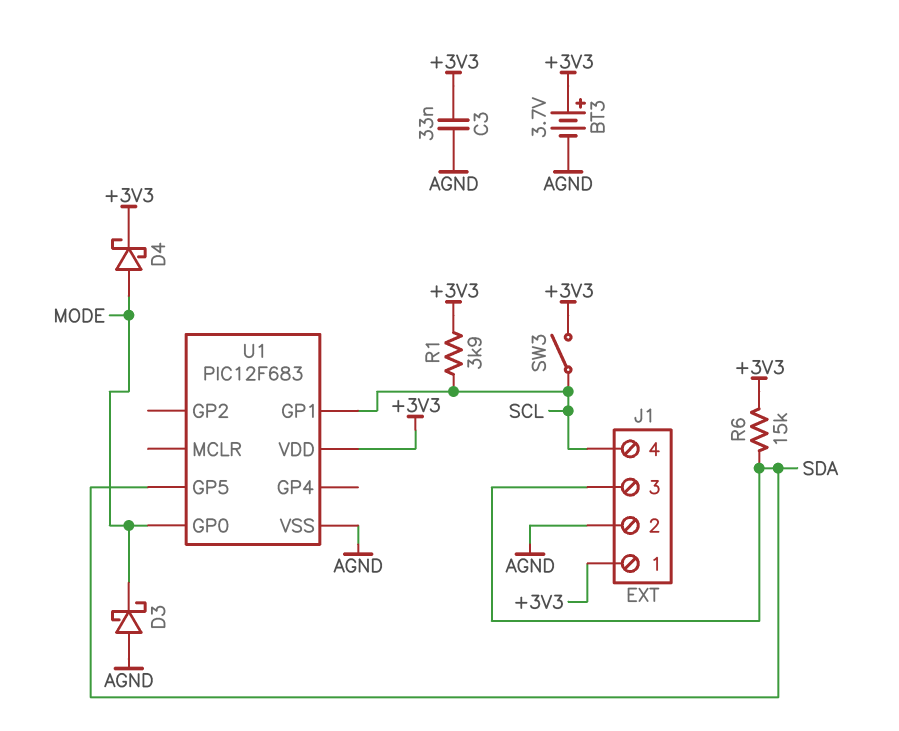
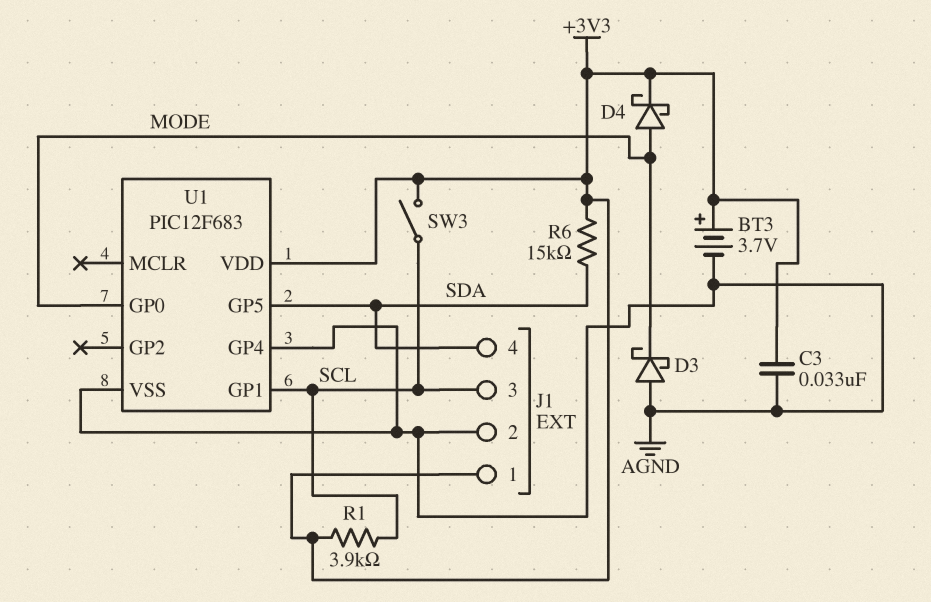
J1 pin 3: SDA -> SCL
J1 pin 4: SCL -> SDA
U1 pin GP4: none -> AGND

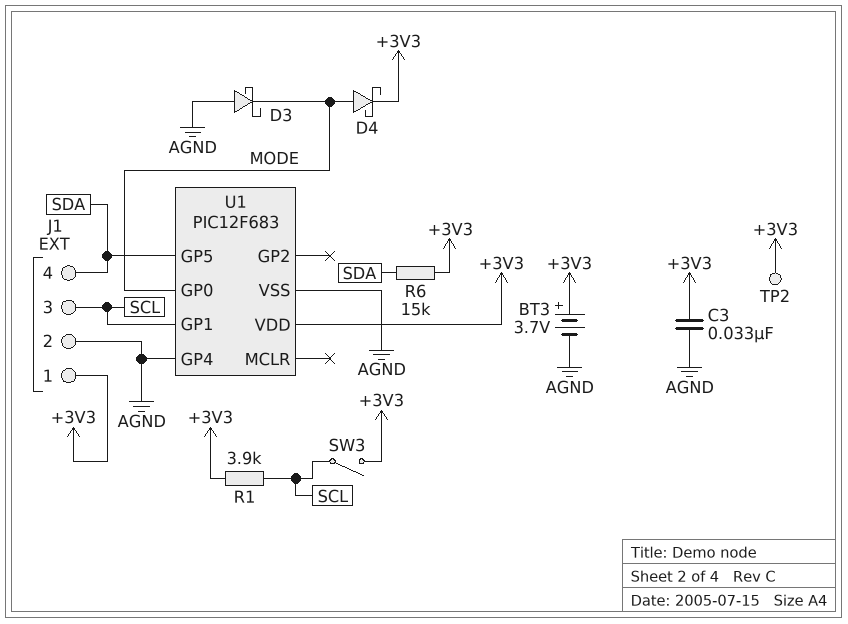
TP2: none -> test point (+3V3)

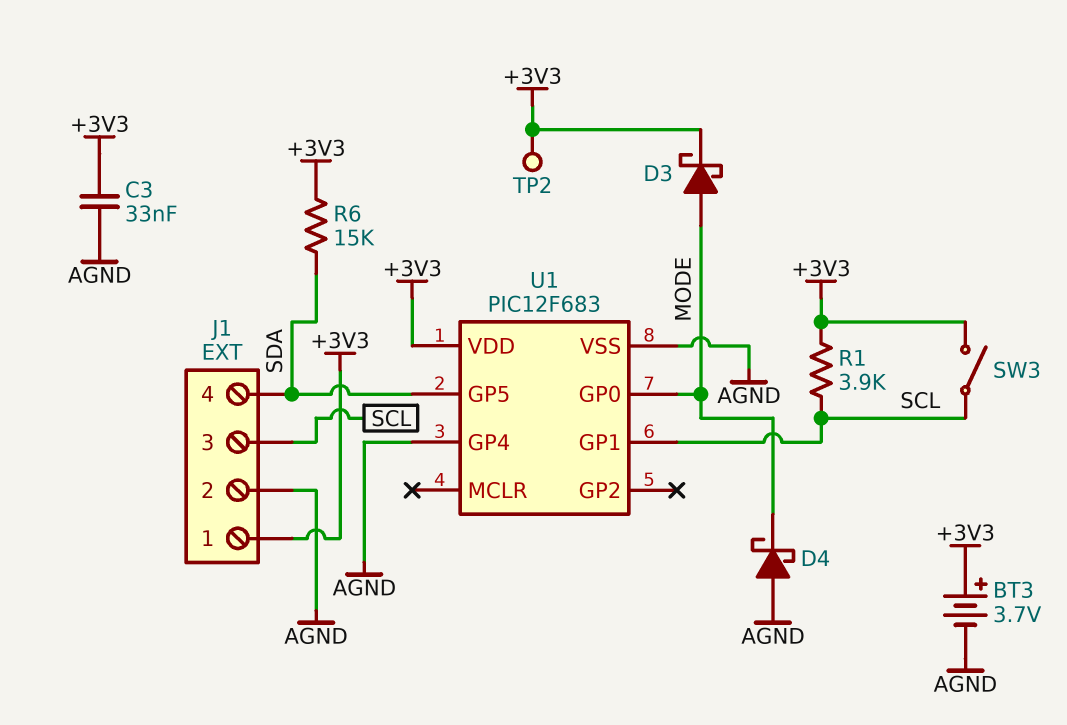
D3: schottky (A AGND, K MODE) -> schottky (A MODE, K +3V3)
D4: schottky (A MODE, K +3V3) -> schottky (A AGND, K MODE)

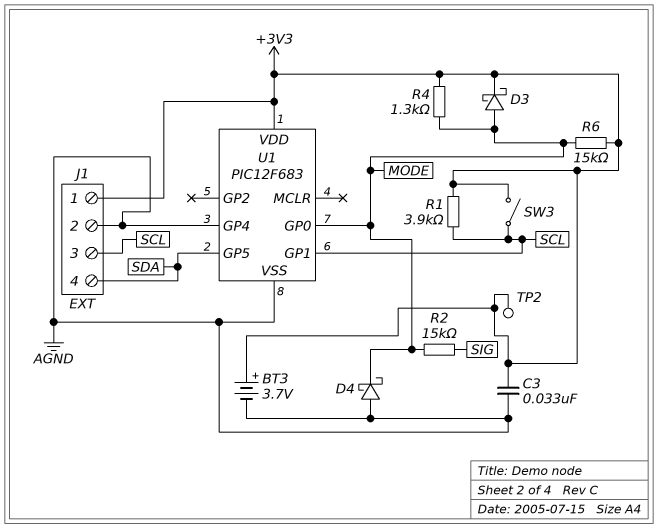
R2: none -> 15k (MODE, SIG)
R4: none -> 1.3k (+3V3, MODE)
R6: 15k (+3V3, SDA) -> 15k (+3V3, MODE)

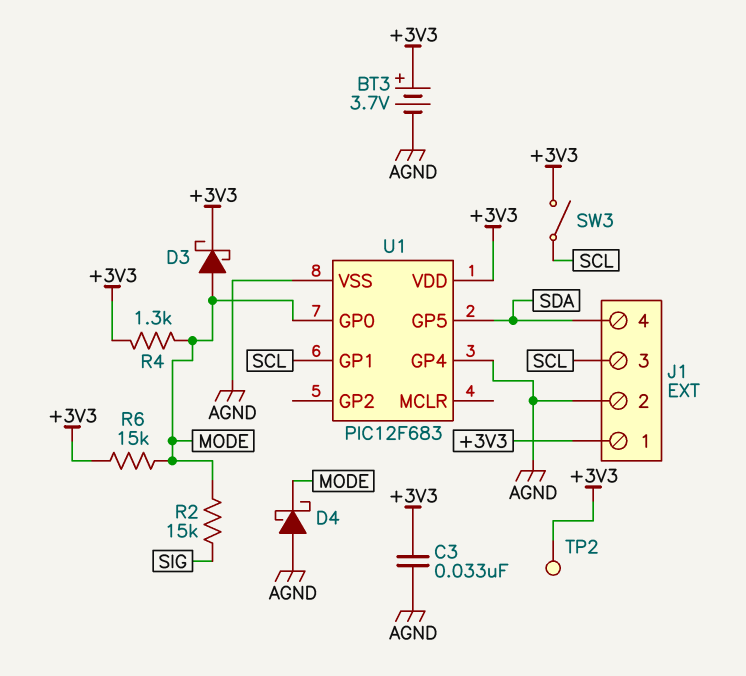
R1: 3.9k (+3V3, SCL) -> none

